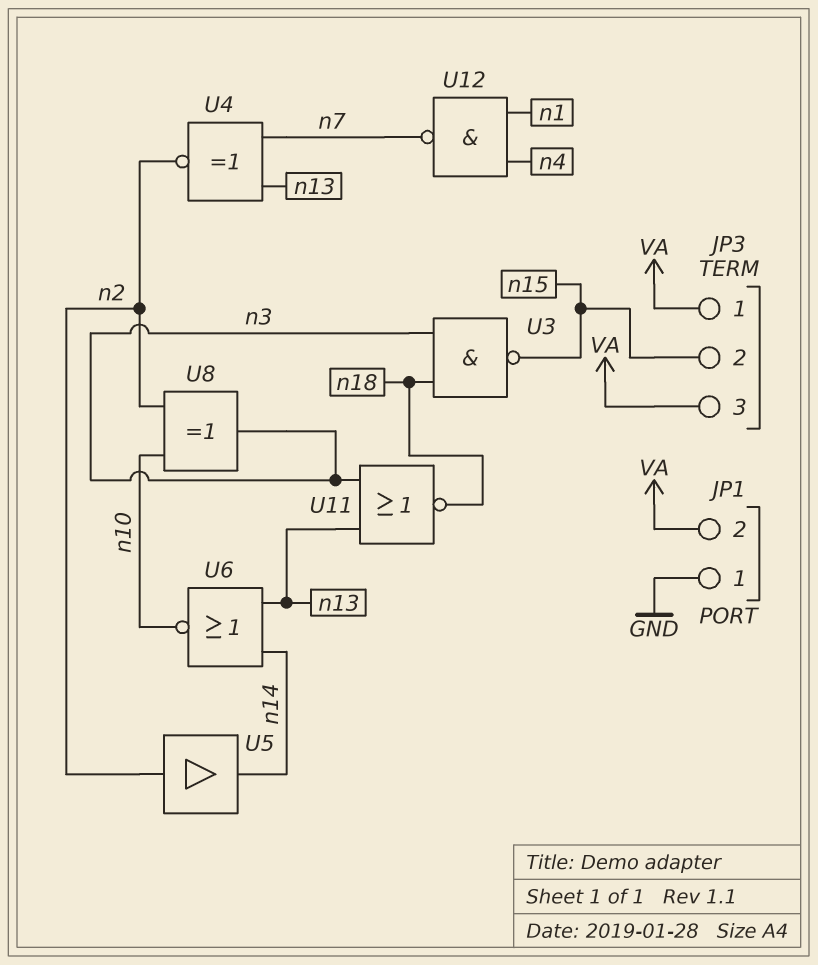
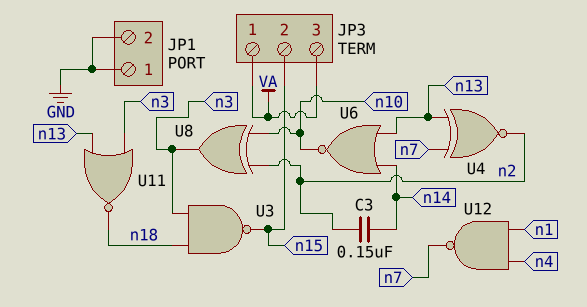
C3: none -> 150nF (n2, n14)
JP1 pin 2: VA -> GND
U5: buffer (in n2, out n14) -> none

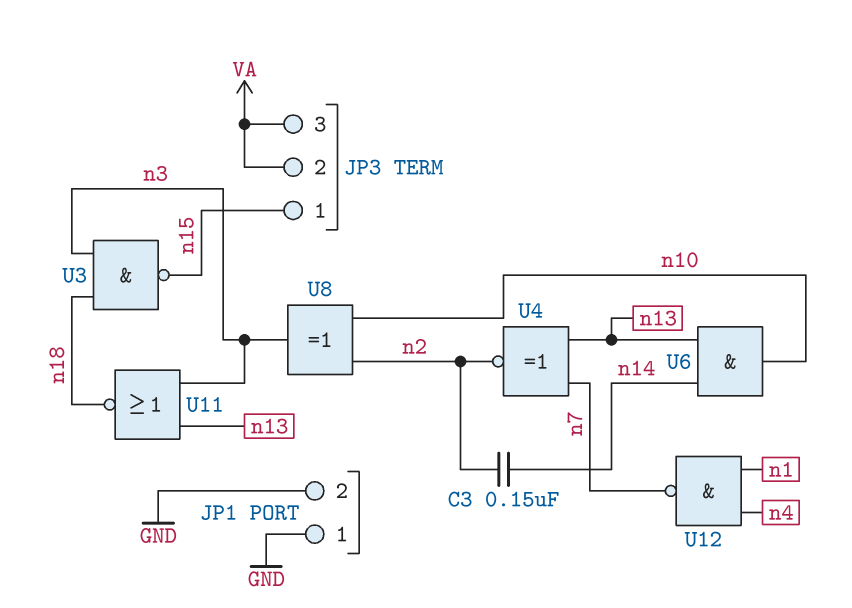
JP3 pin 1: VA -> n15
JP3 pin 2: n15 -> VA
U6: NOR (in n13, in n14, out n10) -> AND (in n13, in n14, out n10)

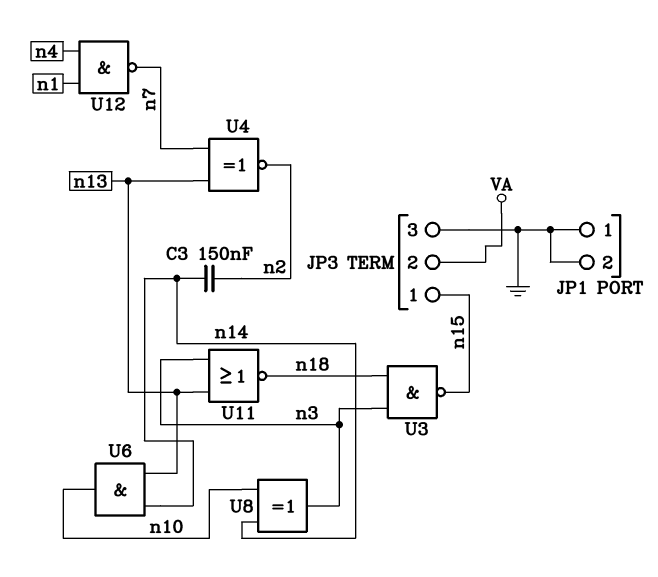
JP3 pin 3: VA -> GND
U8: XOR (in n2, in n10, out n3) -> XOR (in n10, in n14, out n3)

